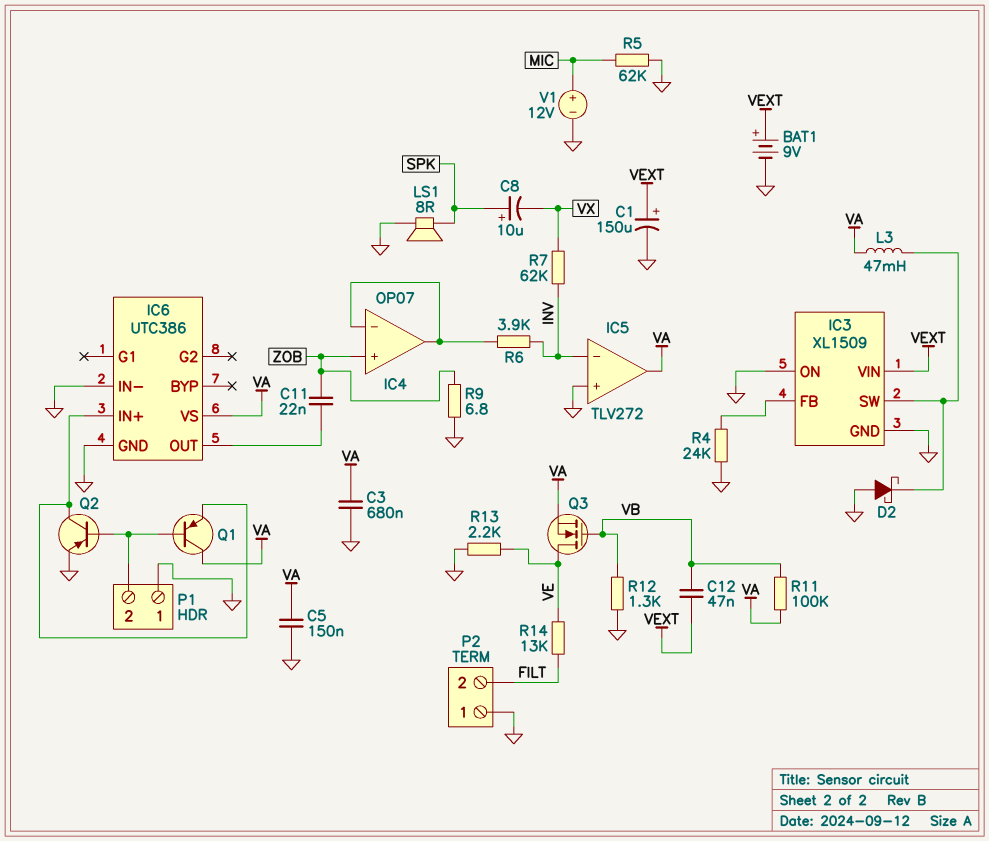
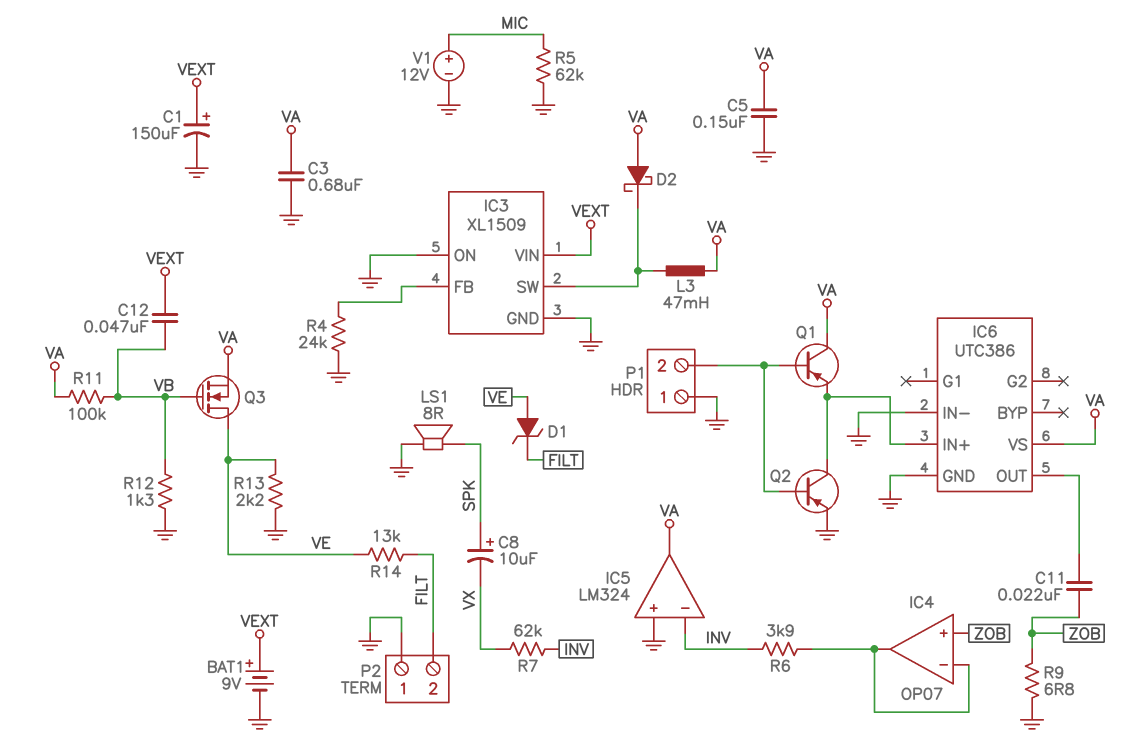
D1: none -> zener (A VE, K FILT)
D2: schottky (A GND, K IC3/SW) -> schottky (A VA, K IC3/SW)
IC5: TLV272 -> LM324

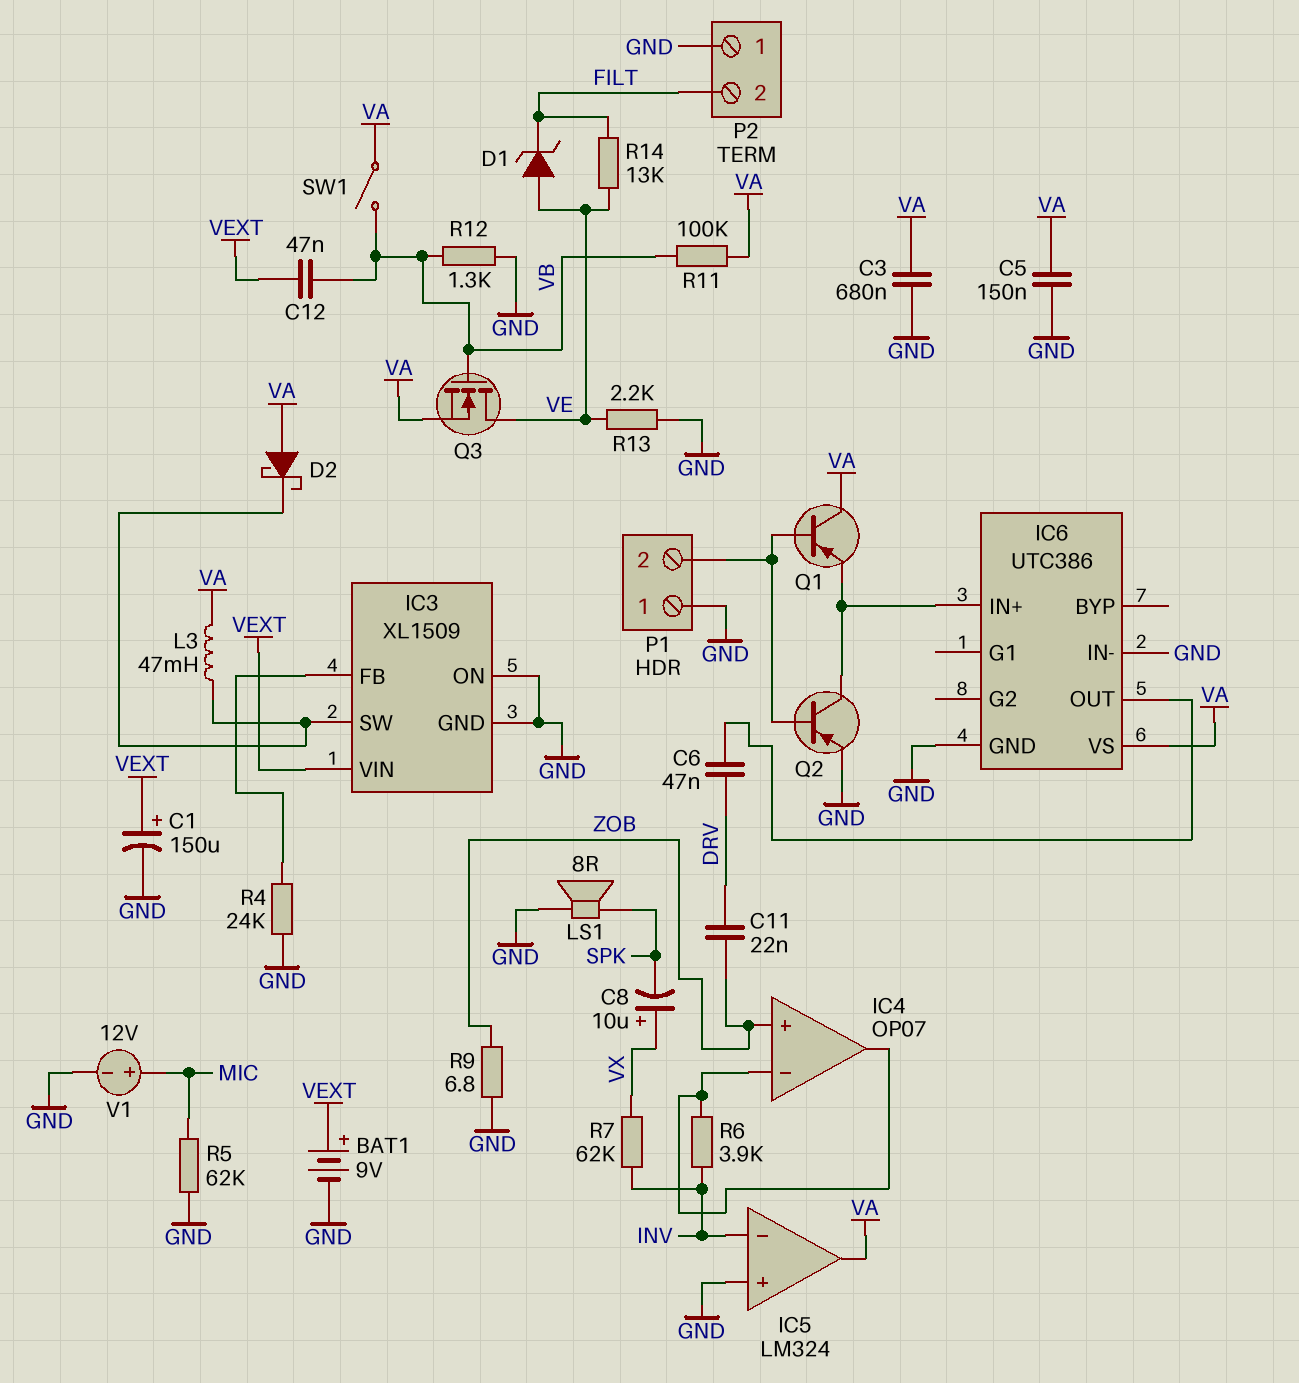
C6: none -> 47nF (DRV, IC6/OUT)
C8: 10uF (plus SPK, minus VX) -> 10uF (plus VX, minus SPK)
C11: 22nF (IC6/OUT, ZOB) -> 22nF (DRV, ZOB)
SW1: none -> switch (VA, VB)

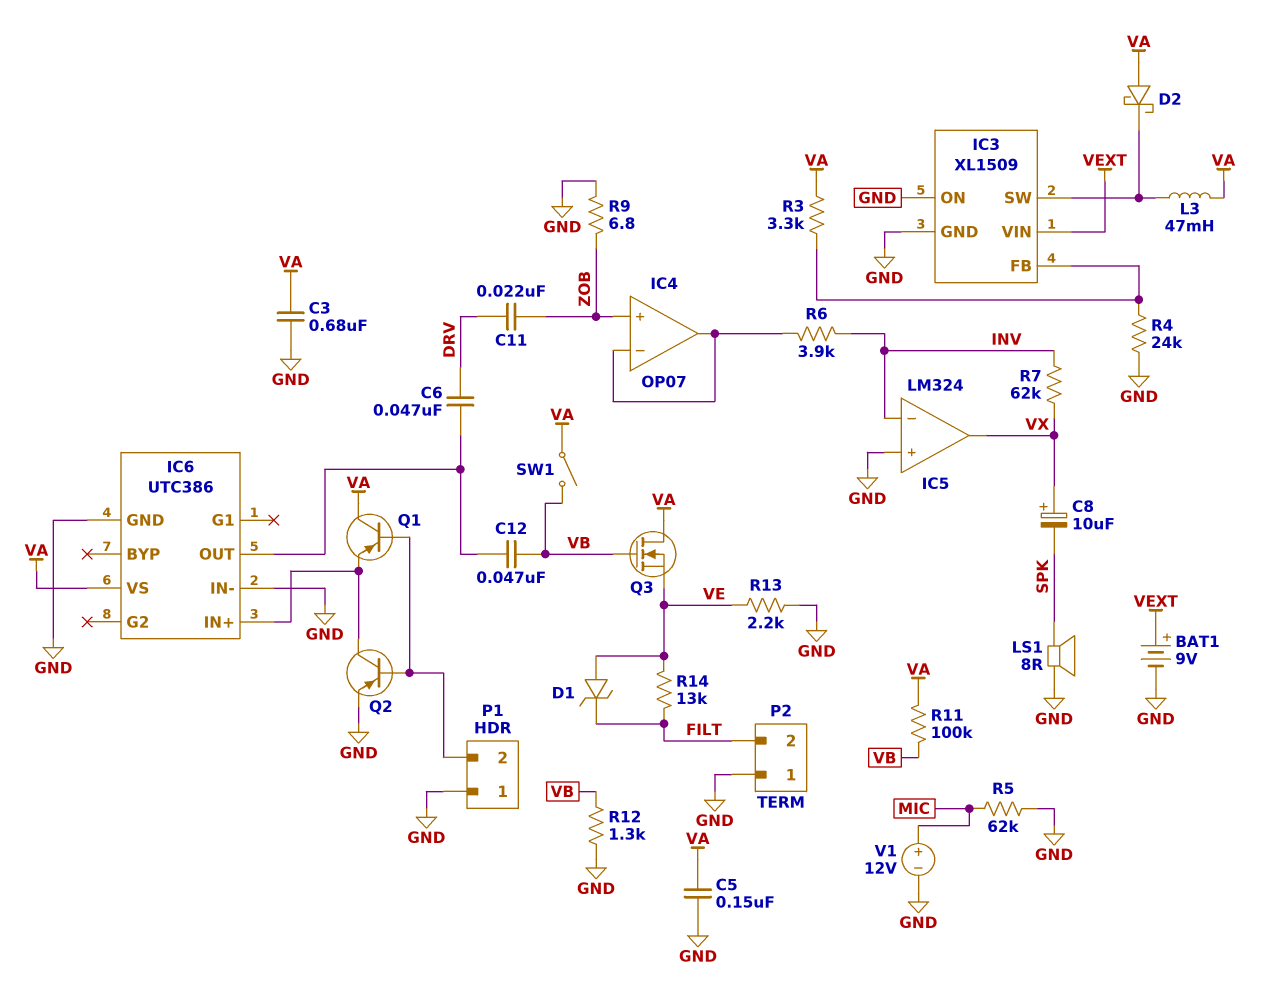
C1: 150uF (plus VEXT, minus GND) -> none
C12: 47nF (VB, VEXT) -> 47nF (IC6/OUT, VB)
IC5 pin out: VA -> VX
Q3: NMOS (G VB, D VE, S VA) -> NMOS (G VB, D VA, S VE)
R3: none -> 3.3k (IC3/FB, VA)

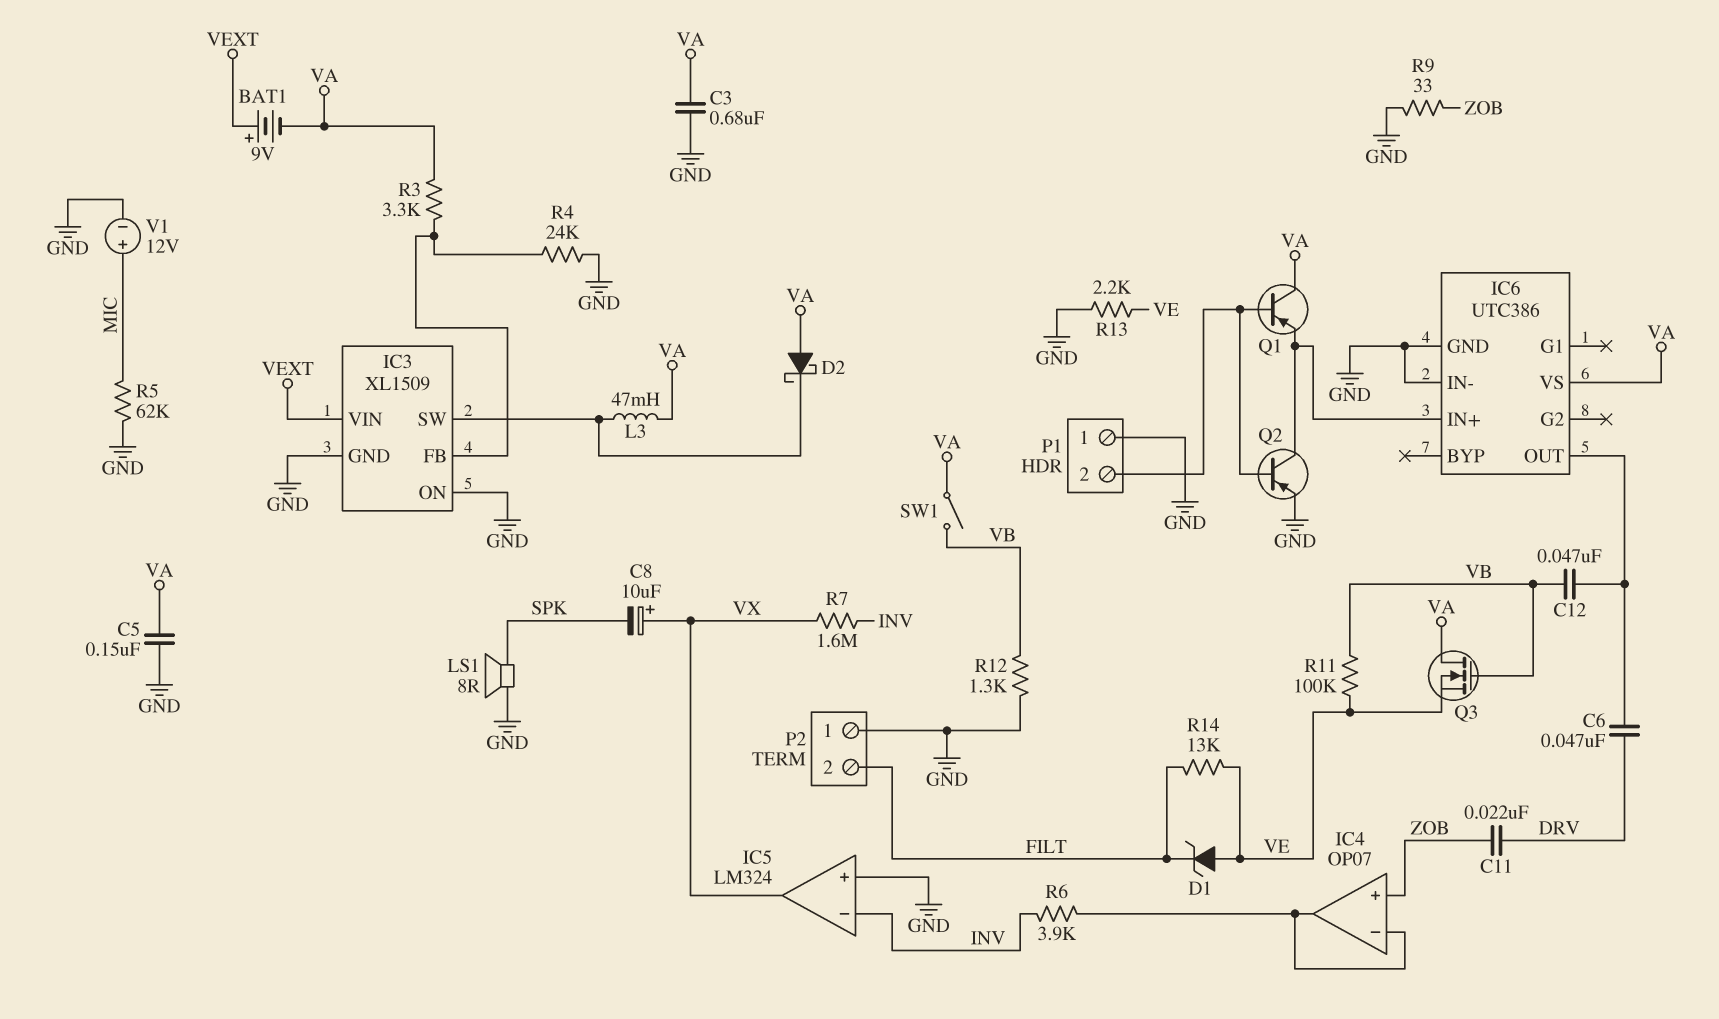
BAT1: 9V (plus VEXT, minus GND) -> 9V (plus VEXT, minus VA)
R7: 62k (INV, VX) -> 1.6M (INV, VX)
R9: 6.8 (GND, ZOB) -> 33 (GND, ZOB)
R11: 100k (VA, VB) -> 100k (VB, VE)

